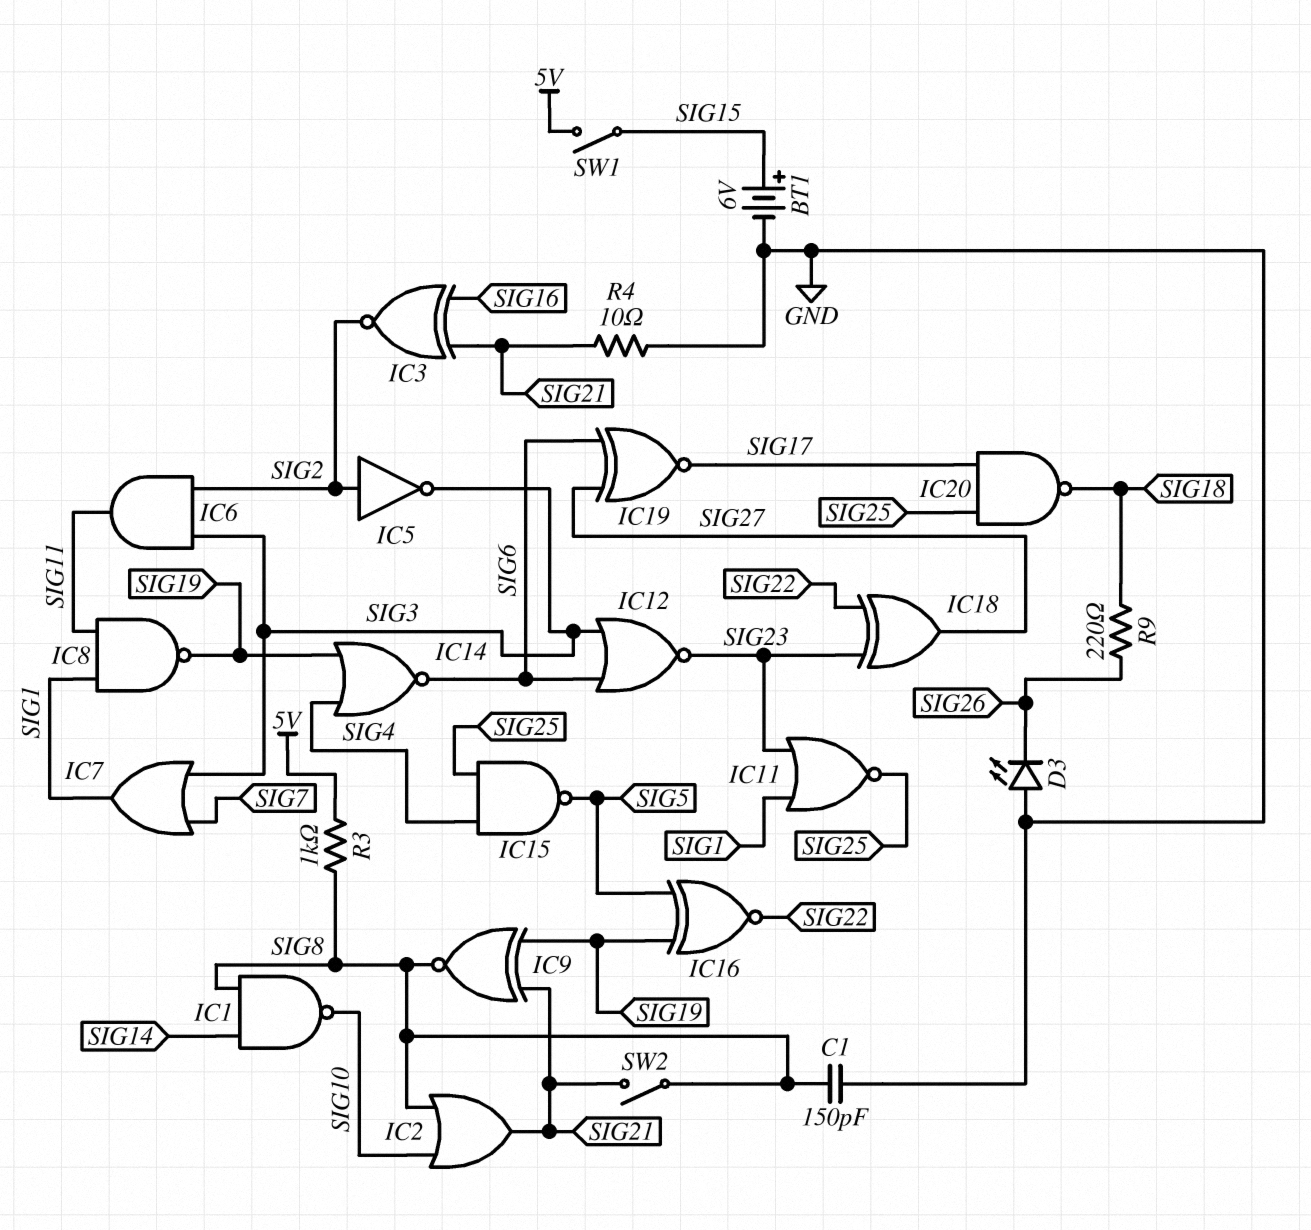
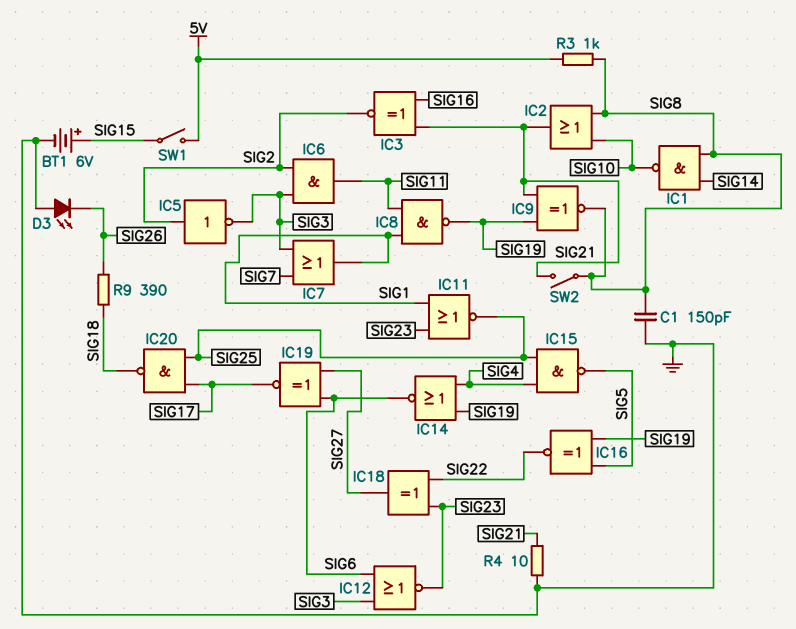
R9: 220 (SIG18, SIG26) -> 390 (SIG18, SIG26)

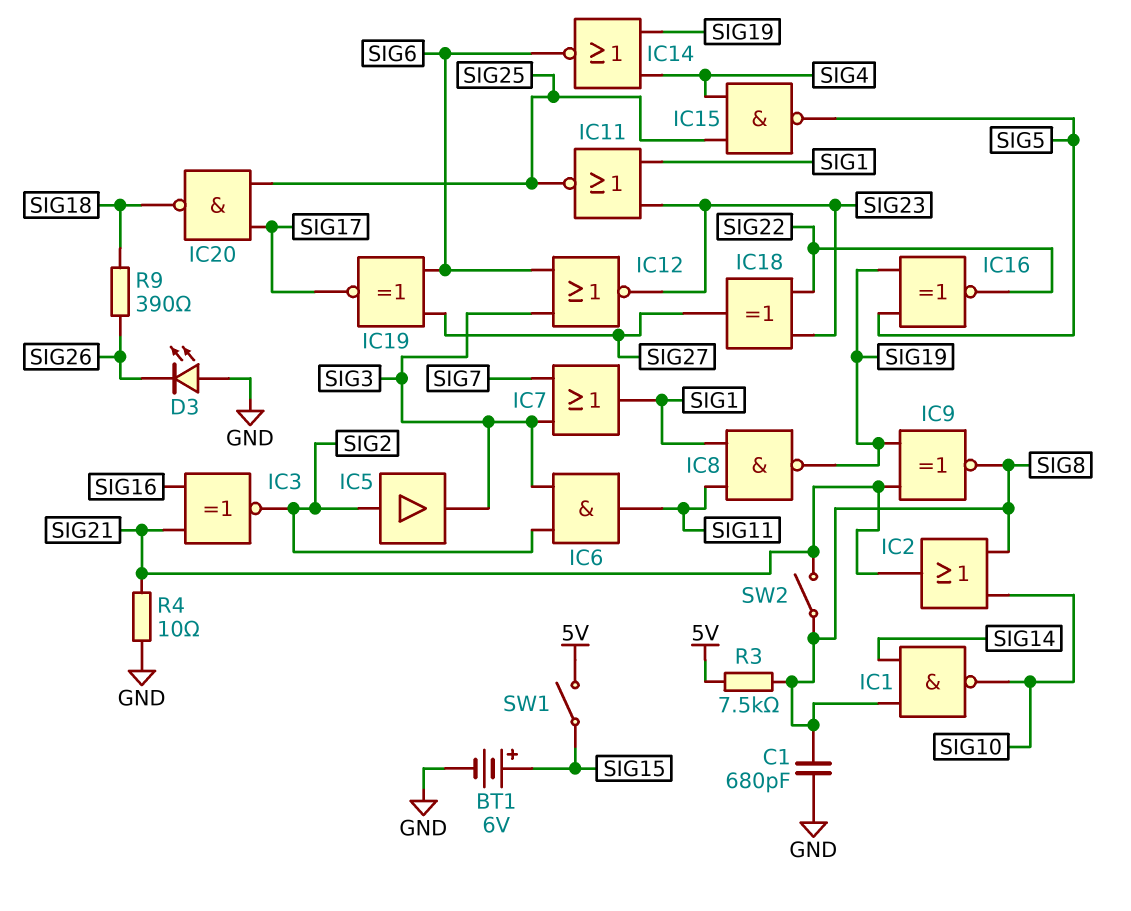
C1: 150pF (GND, SIG8) -> 680pF (GND, SIG8)
IC5: NOT (in SIG2, out SIG3) -> buffer (in SIG2, out SIG3)
R3: 1k (5V, SIG8) -> 7.5k (5V, SIG8)

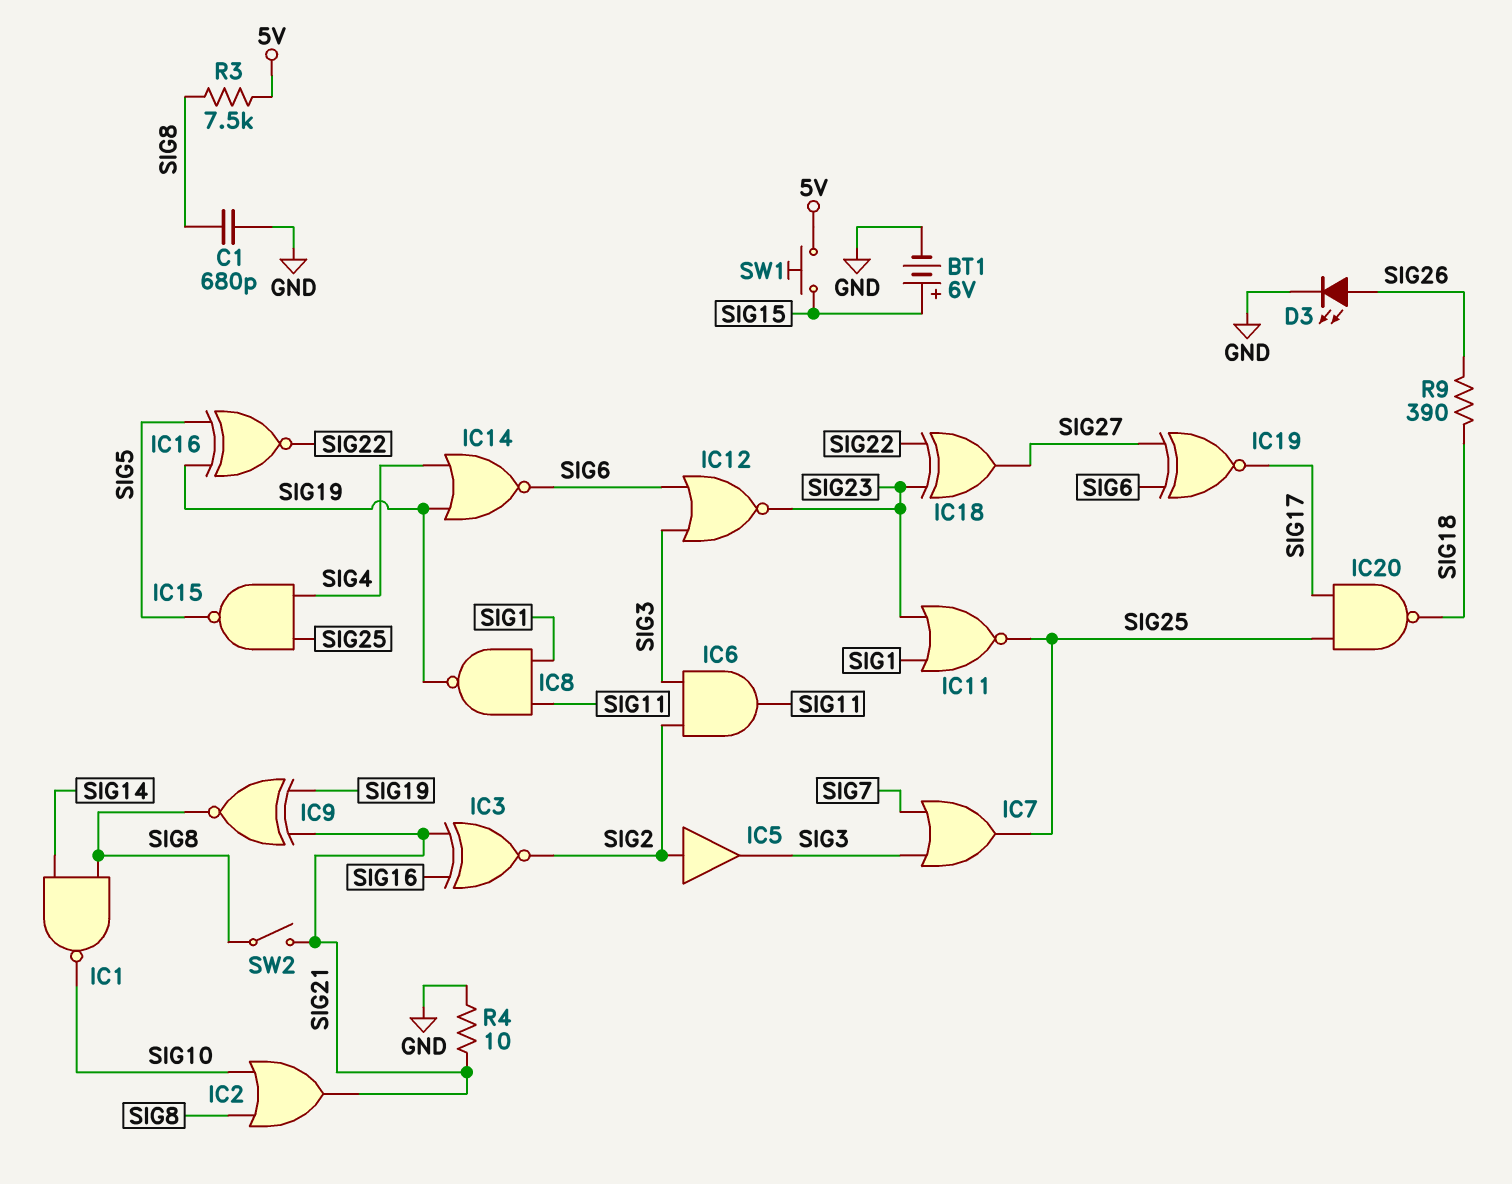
D3: LED (A GND, K SIG26) -> LED (A SIG26, K GND)
IC7: OR (in SIG3, in SIG7, out SIG1) -> OR (in SIG3, in SIG7, out SIG25)
SW1: switch (5V, SIG15) -> button (5V, SIG15)

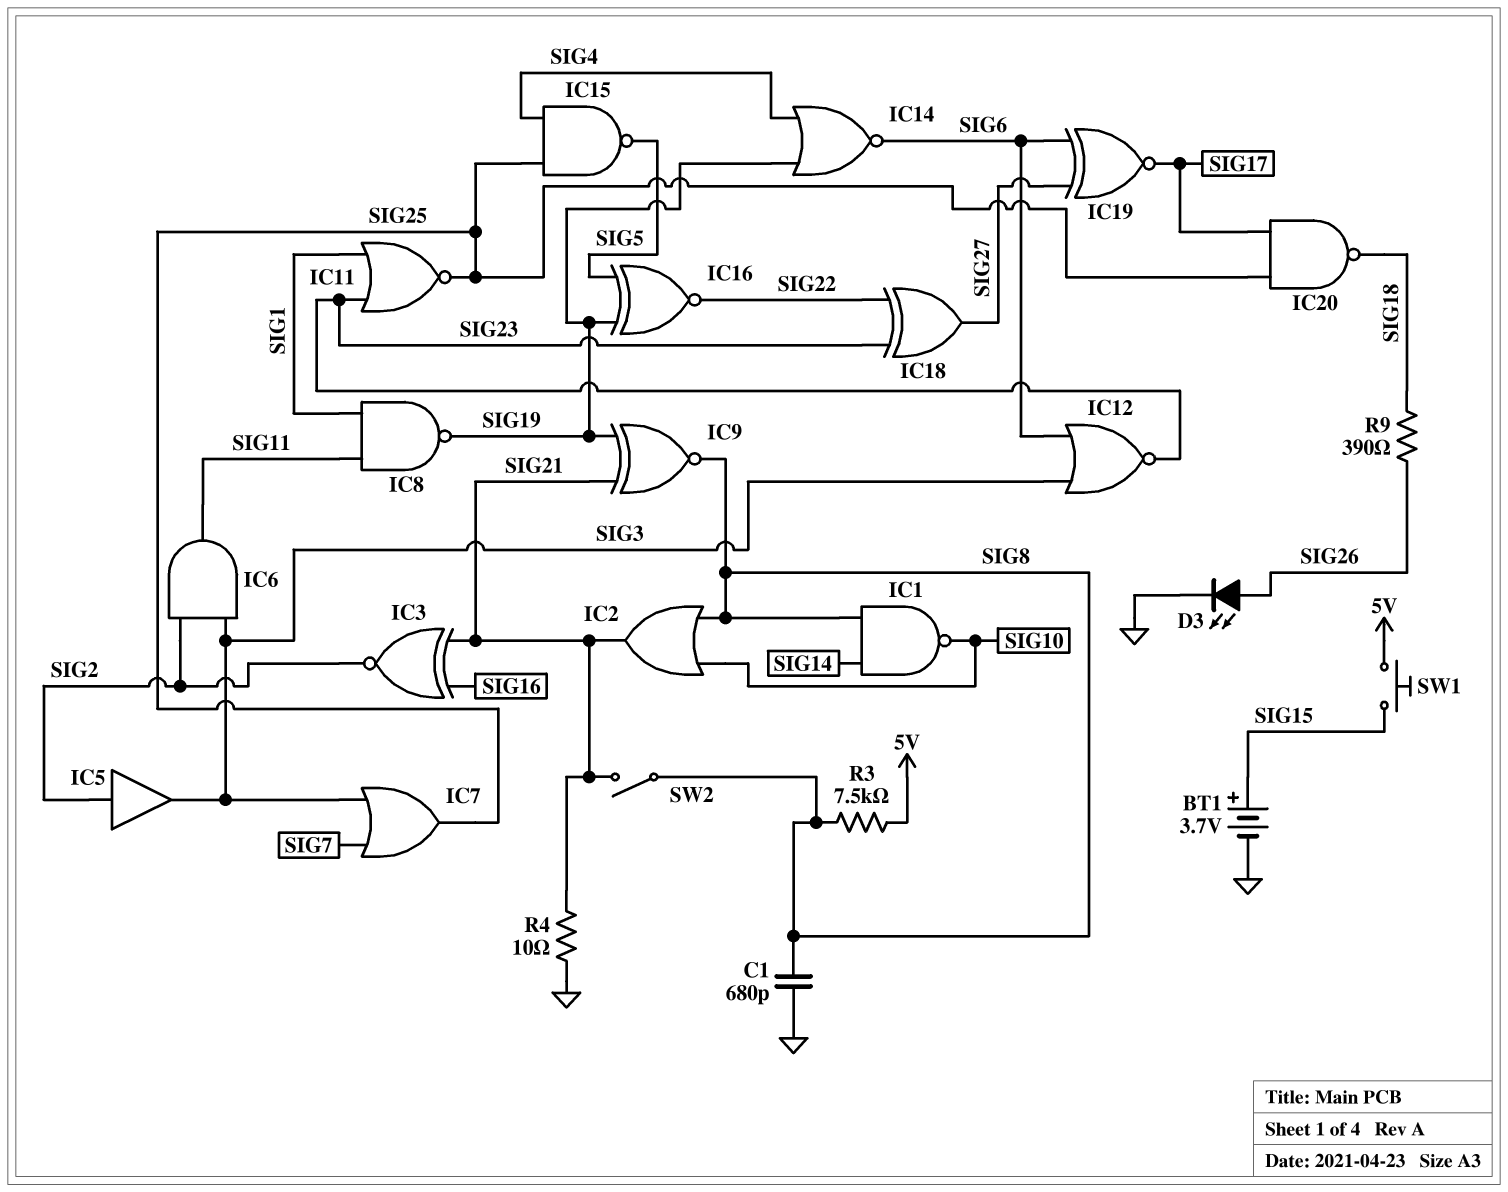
BT1: 6V (plus SIG15, minus GND) -> 3.7V (plus SIG15, minus GND)

